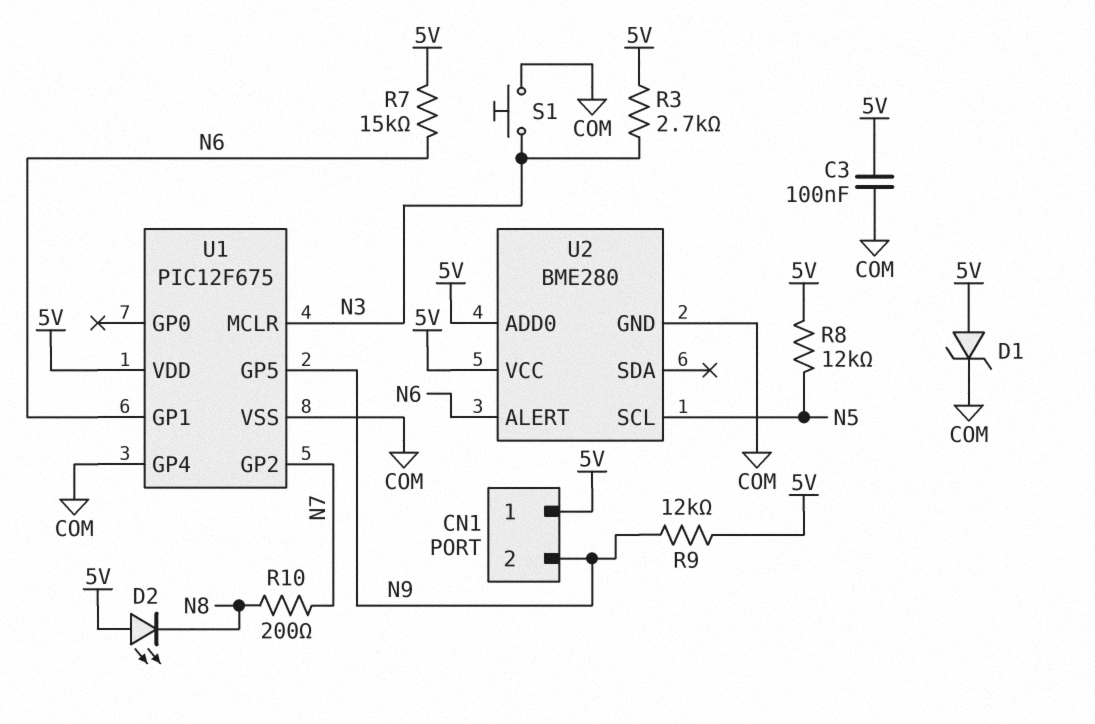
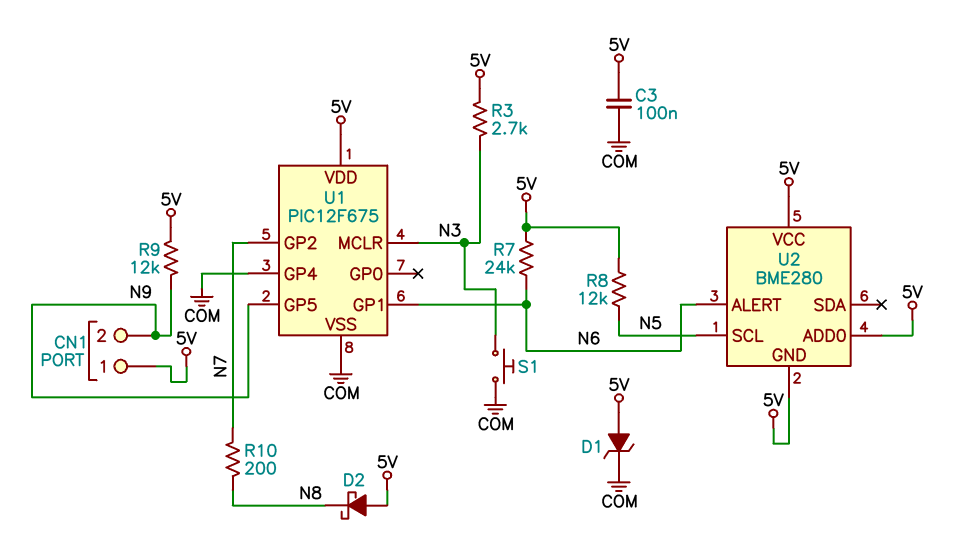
D2: LED (A 5V, K N8) -> schottky (A 5V, K N8)
R7: 15k (5V, N6) -> 24k (5V, N6)
U2 pin GND: COM -> 5V

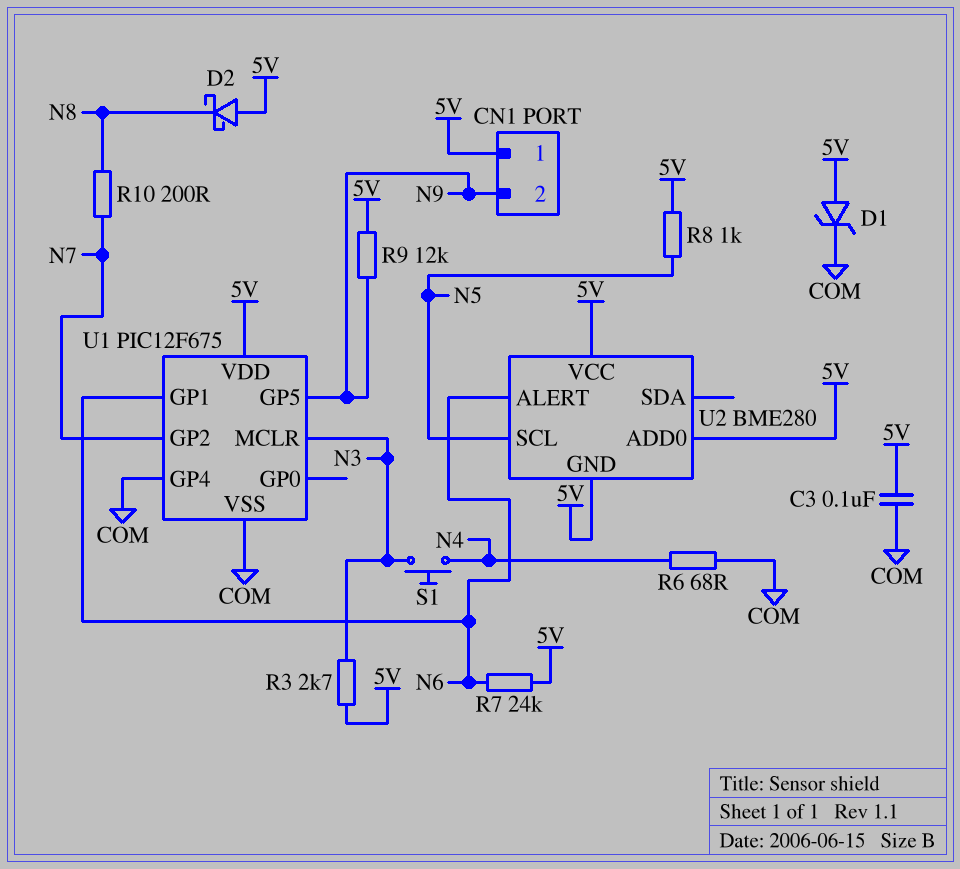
R6: none -> 68 (COM, N4)
R8: 12k (5V, N5) -> 1k (5V, N5)
S1: button (COM, N3) -> button (N3, N4)

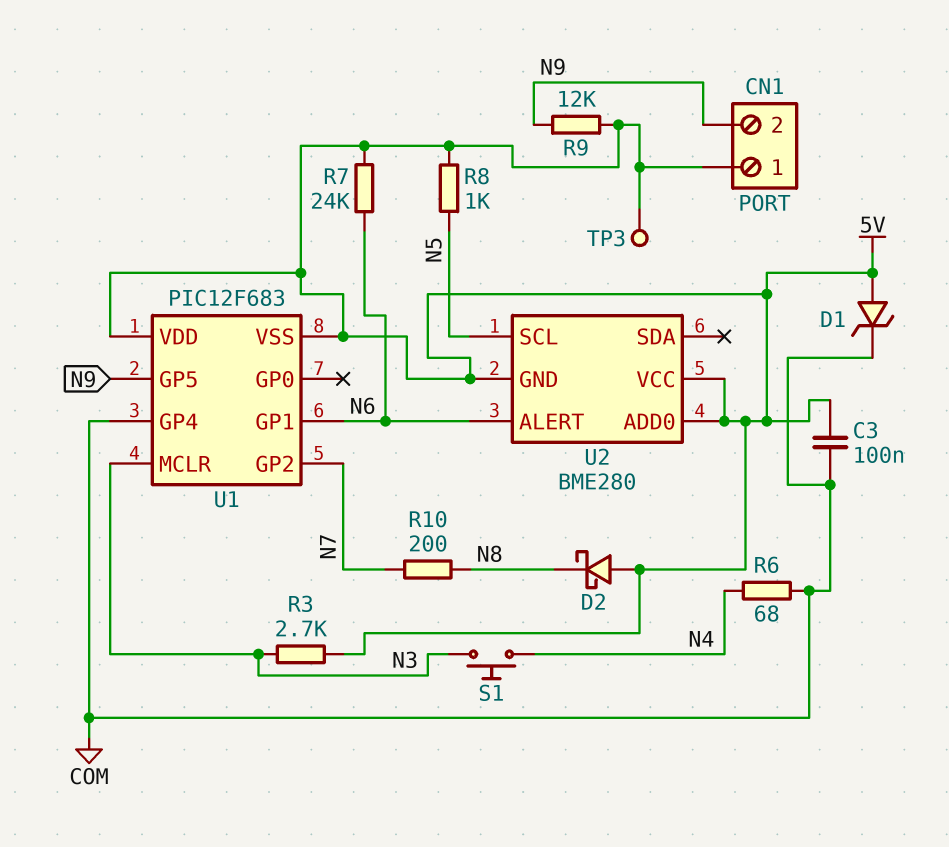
TP3: none -> test point (5V)
U1: PIC12F675 -> PIC12F683
U1 pin VSS: COM -> 5V

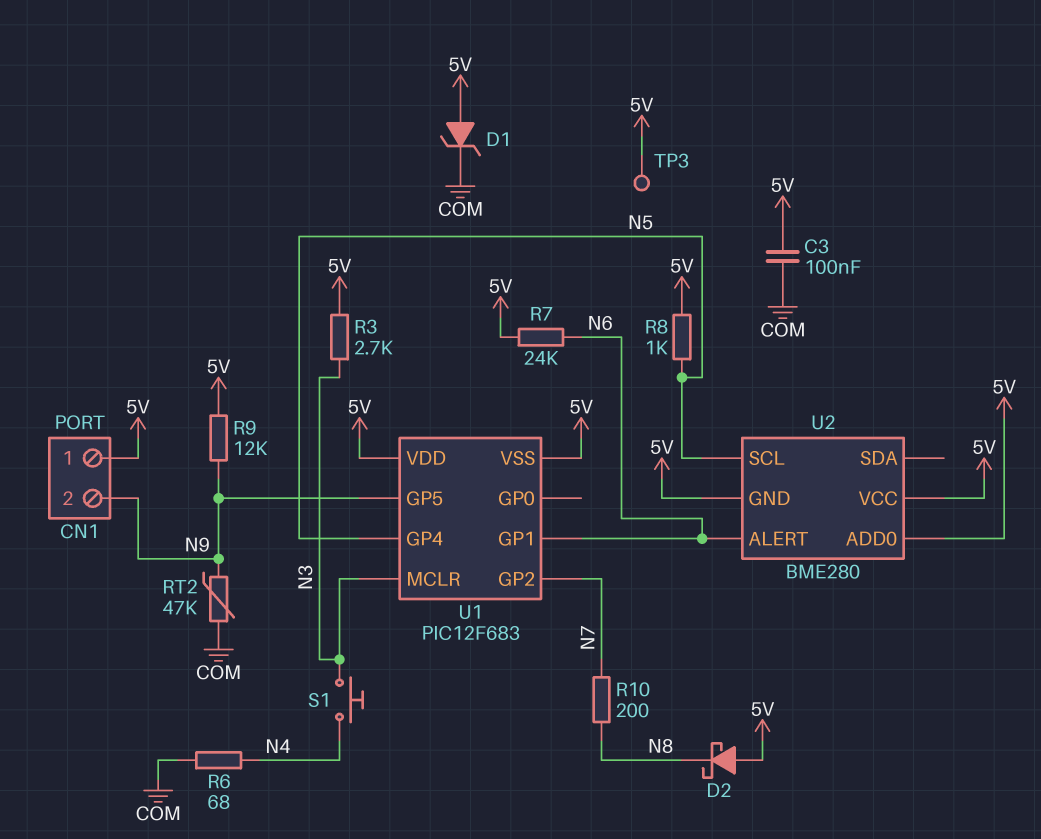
RT2: none -> 47k (COM, N9)
U1 pin GP4: COM -> N5

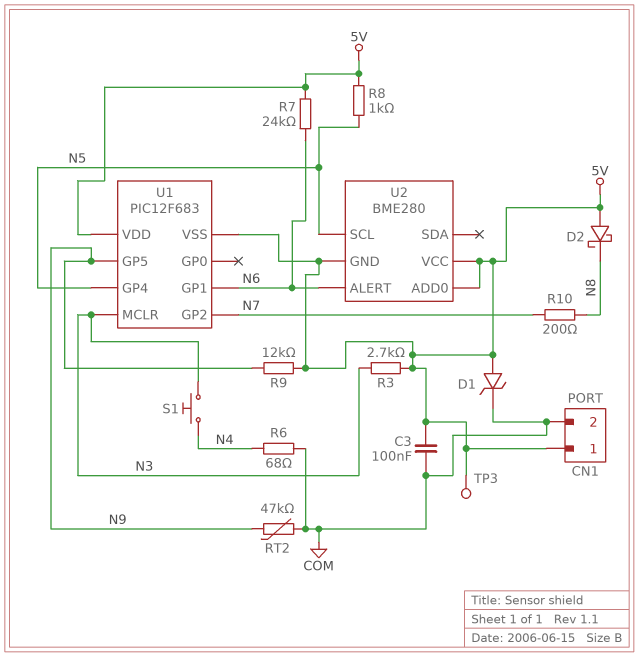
CN1 pin 2: N9 -> COM

